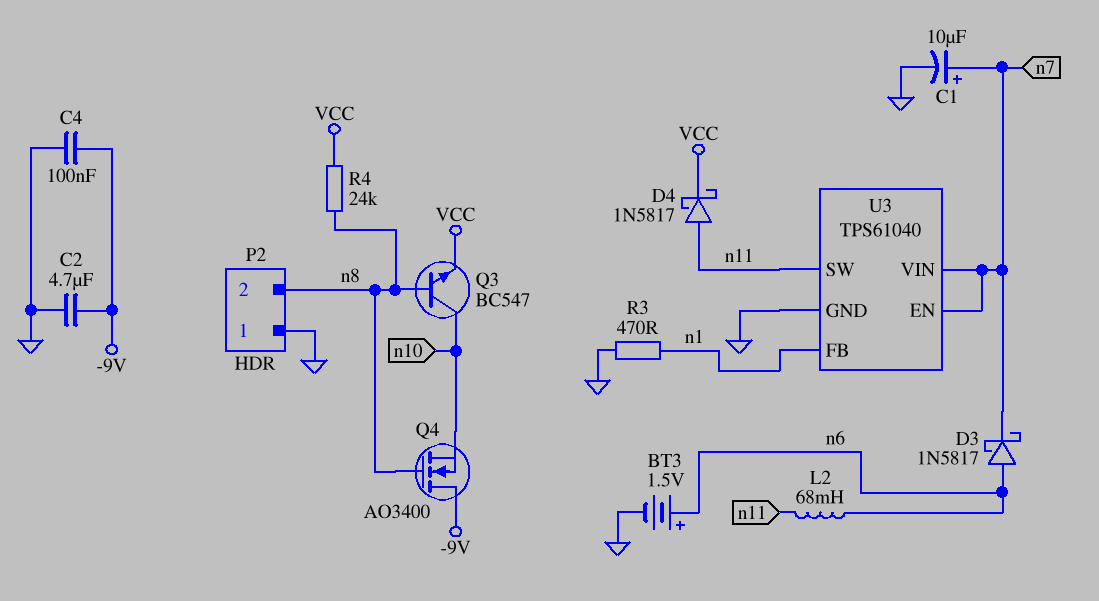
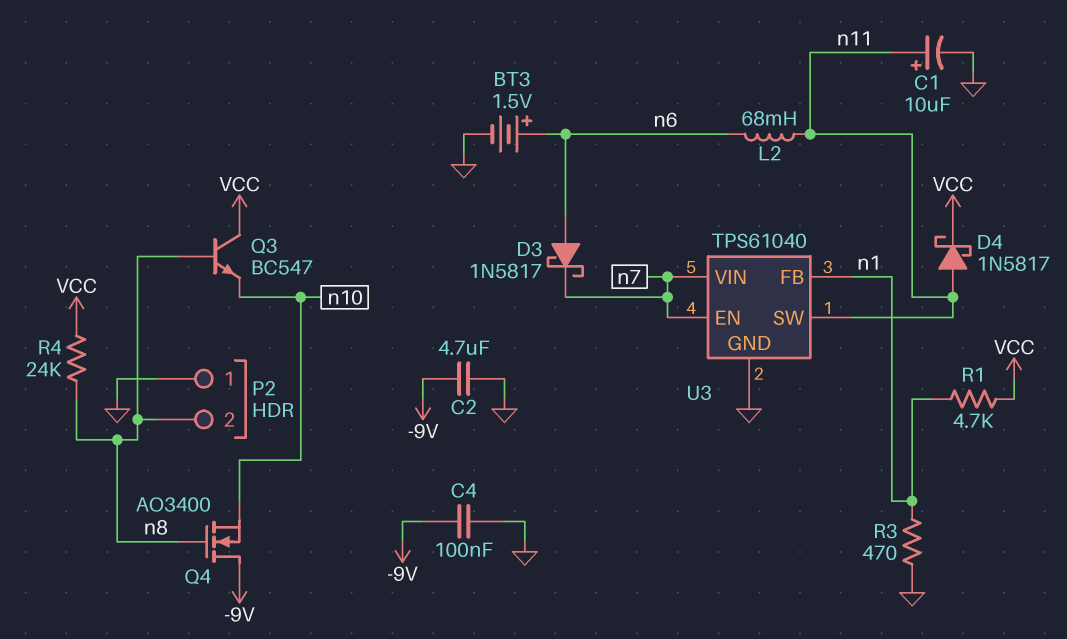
C1: 10uF (plus n7, minus GND) -> 10uF (plus n11, minus GND)
Q3: NPN BC547 (B n8, C n10, E VCC) -> NPN BC547 (B n8, C VCC, E n10)
R1: none -> 4.7k (VCC, n1)

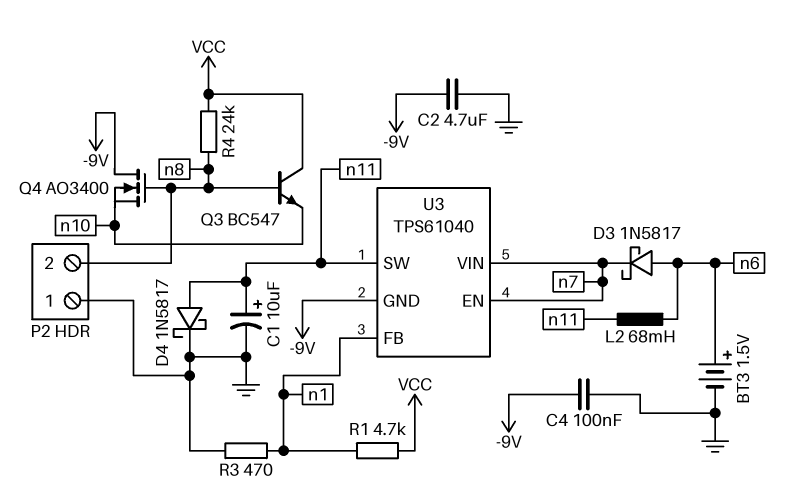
D4: schottky 1N5817 (A n11, K VCC) -> schottky 1N5817 (A n11, K GND)
U3 pin GND: GND -> -9V

